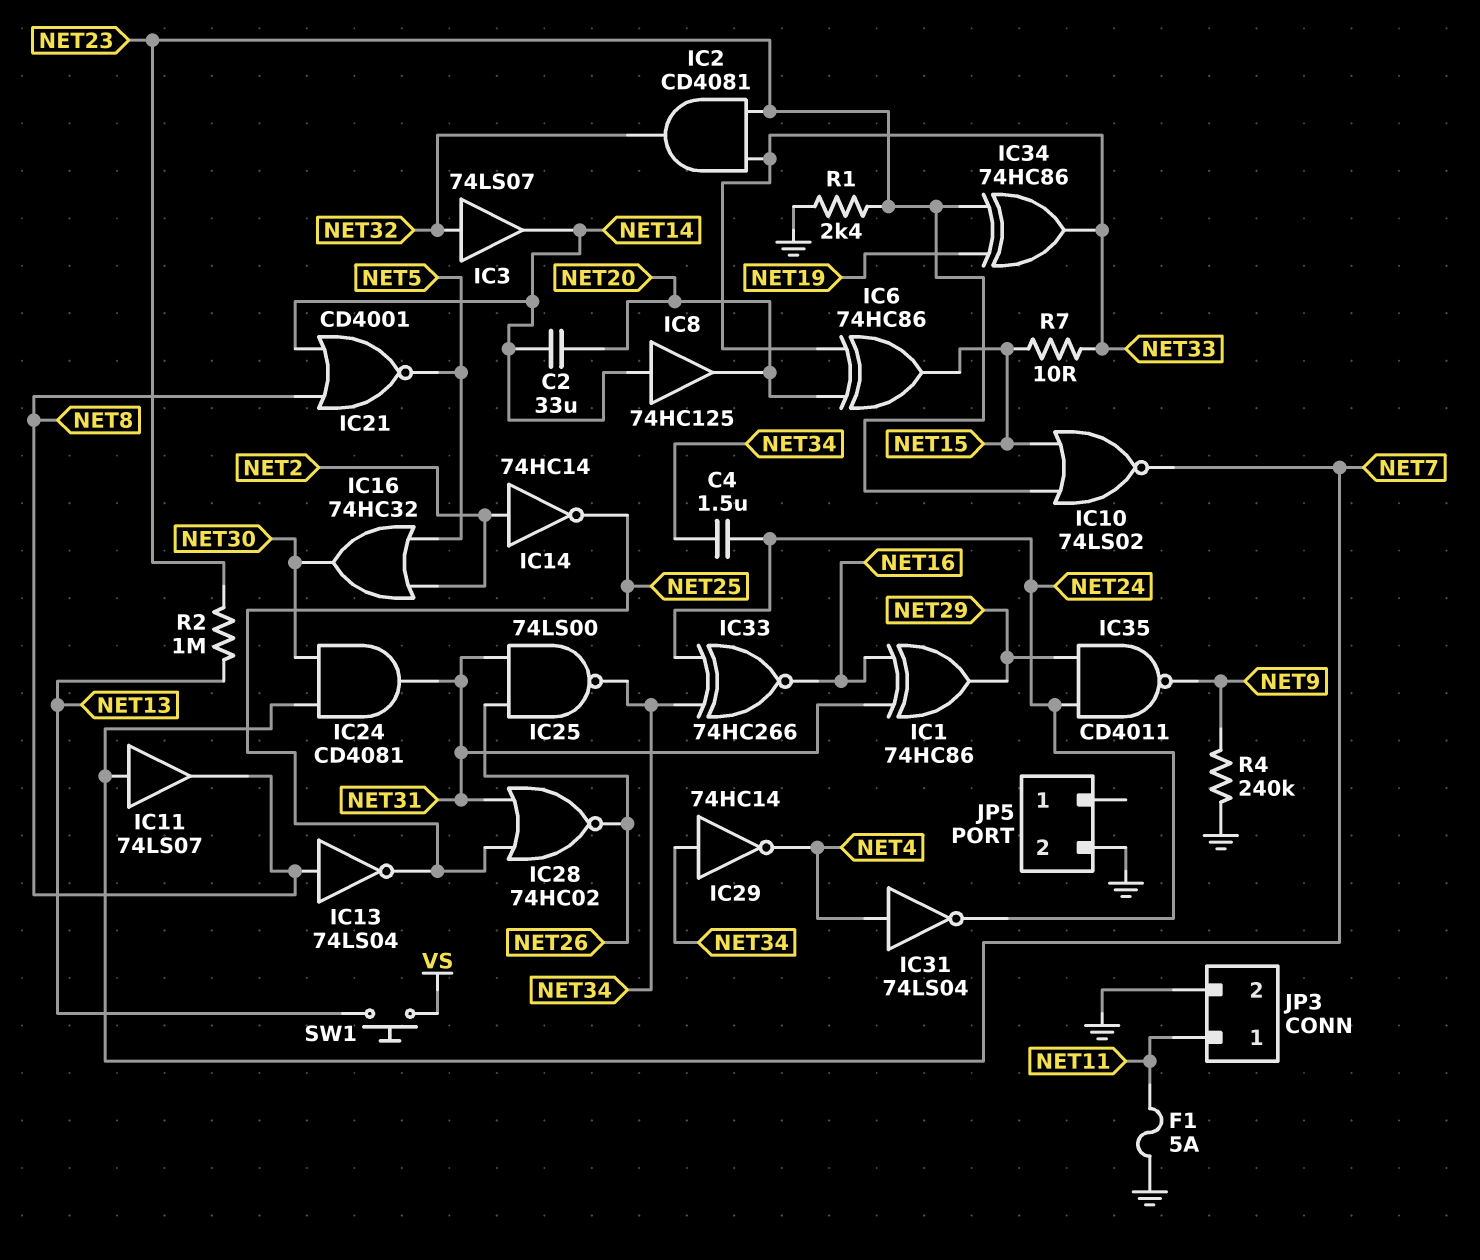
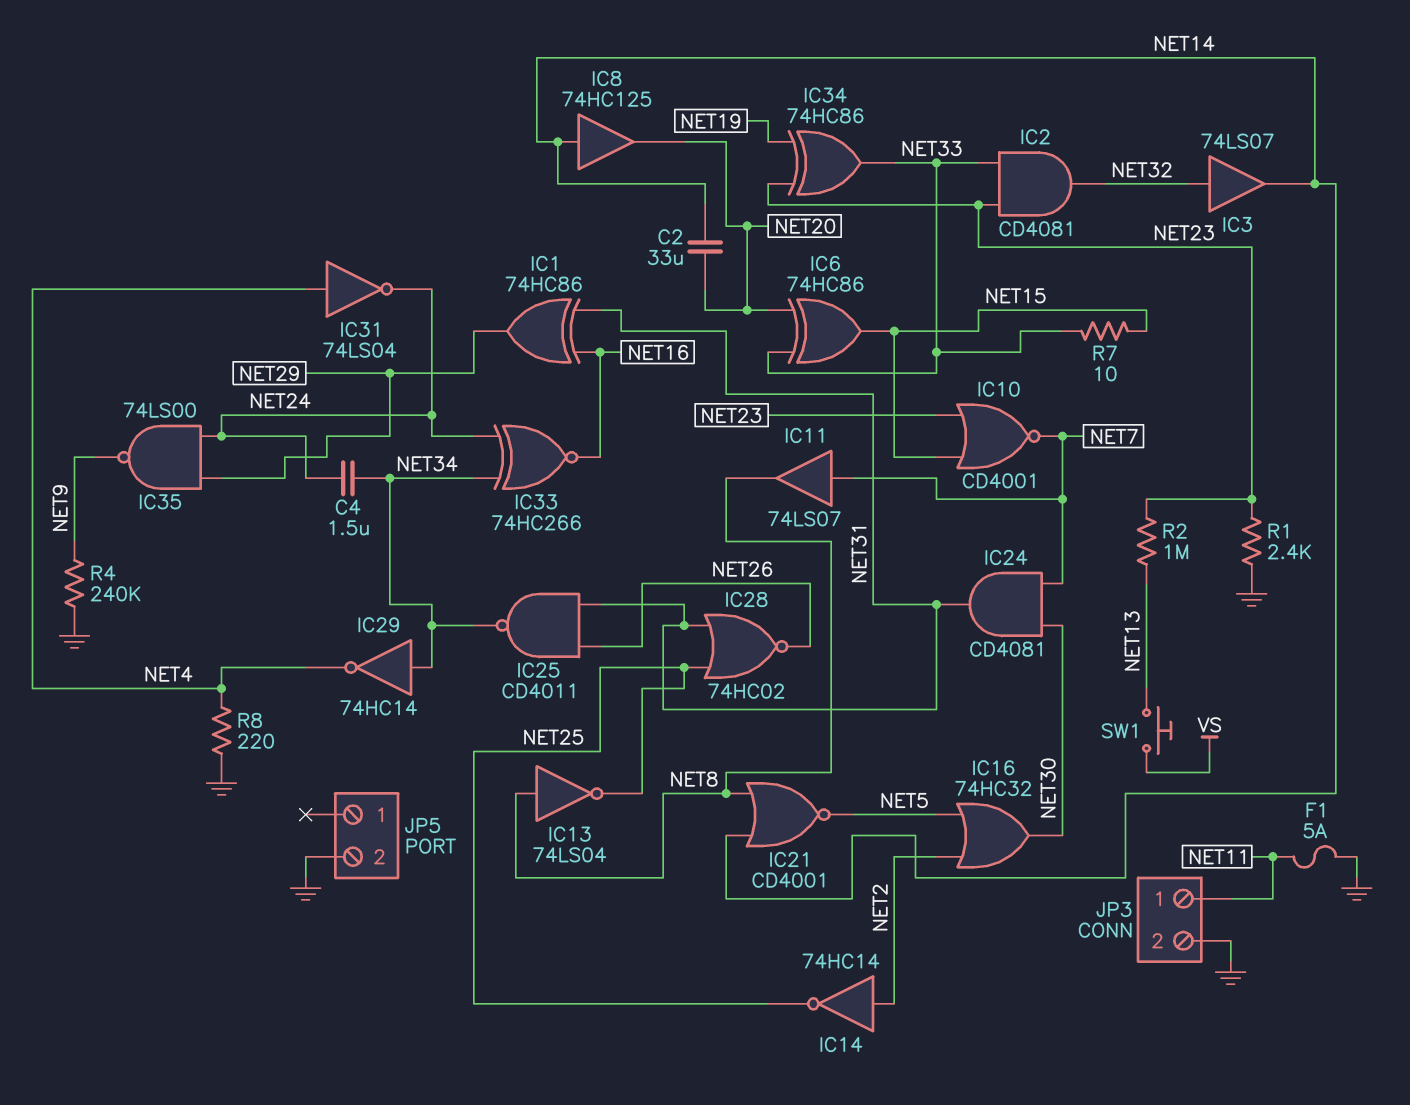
IC10: NOR 74LS02 (in NET15, in NET23, out NET7) -> NOR CD4001 (in NET15, in NET23, out NET7)
IC25: NAND 74LS00 (in NET26, in NET31, out NET34) -> NAND CD4011 (in NET26, in NET31, out NET34)
IC35: NAND CD4011 (in NET24, in NET29, out NET9) -> NAND 74LS00 (in NET24, in NET29, out NET9)
R8: none -> 220 (GND, NET4)

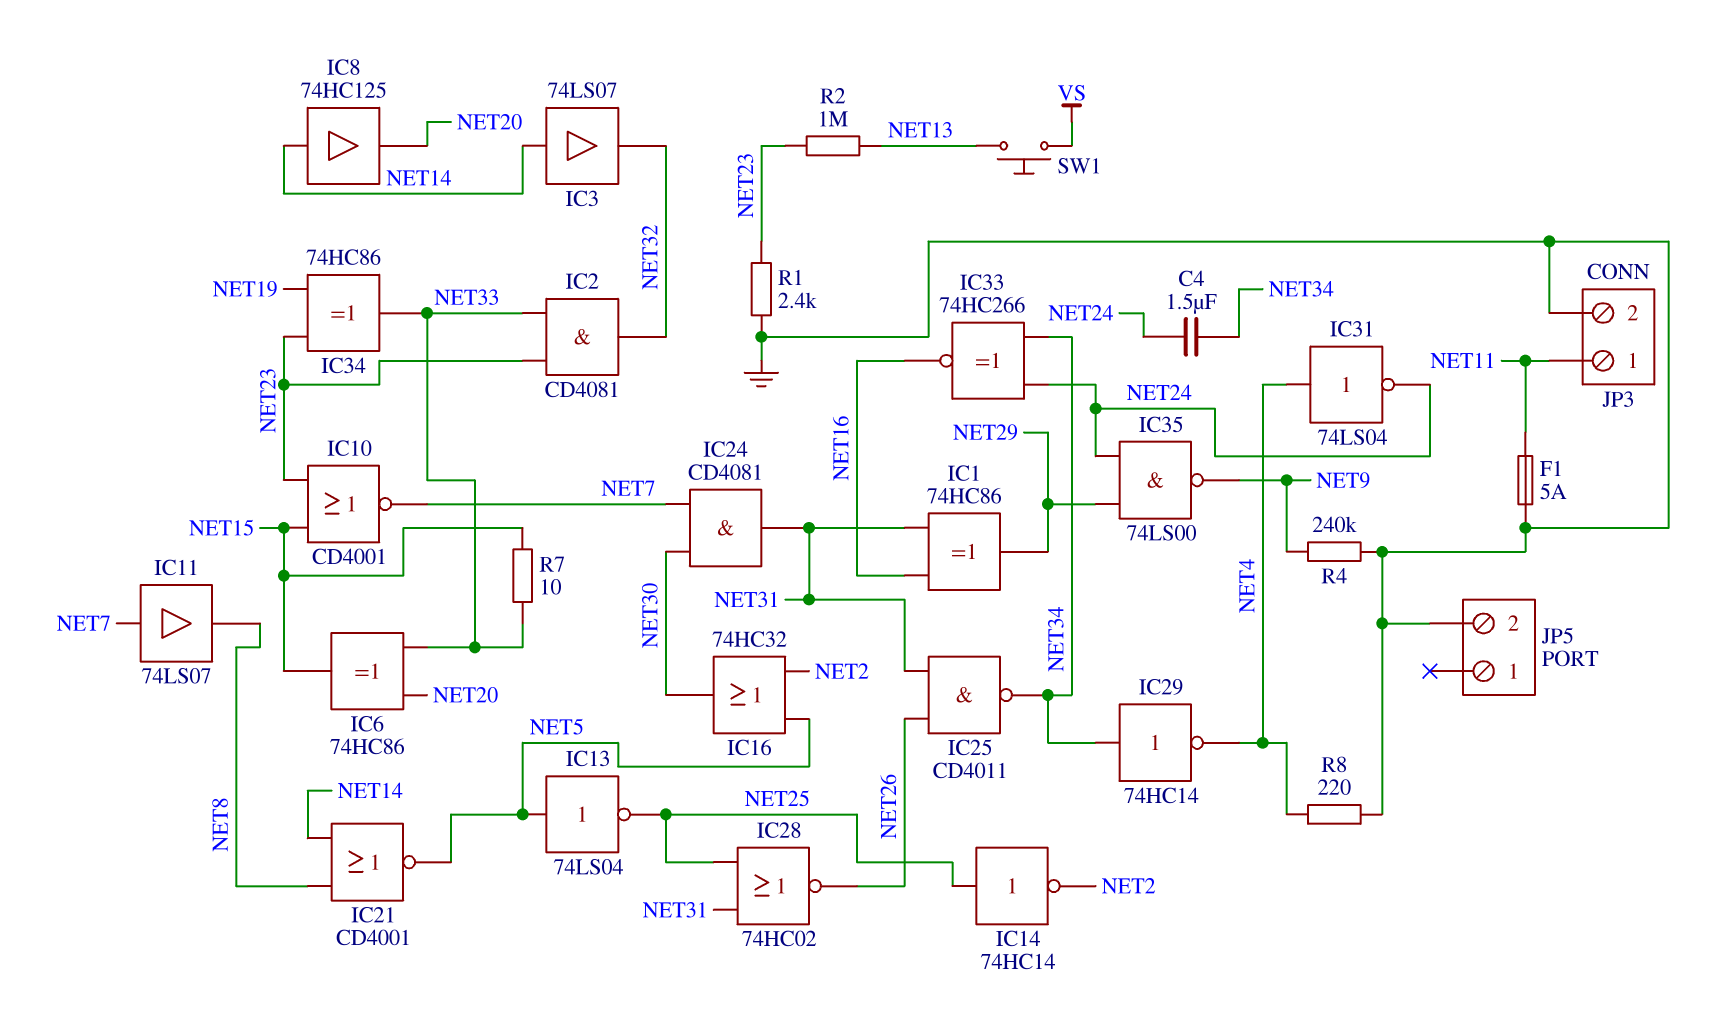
C2: 33uF (NET14, NET20) -> none
IC3: buffer 74LS07 (in NET32, out NET14) -> buffer 74LS07 (in NET14, out NET32)
IC13: NOT 74LS04 (in NET8, out NET25) -> NOT 74LS04 (in NET5, out NET25)
IC14: NOT 74HC14 (in NET2, out NET25) -> NOT 74HC14 (in NET25, out NET2)

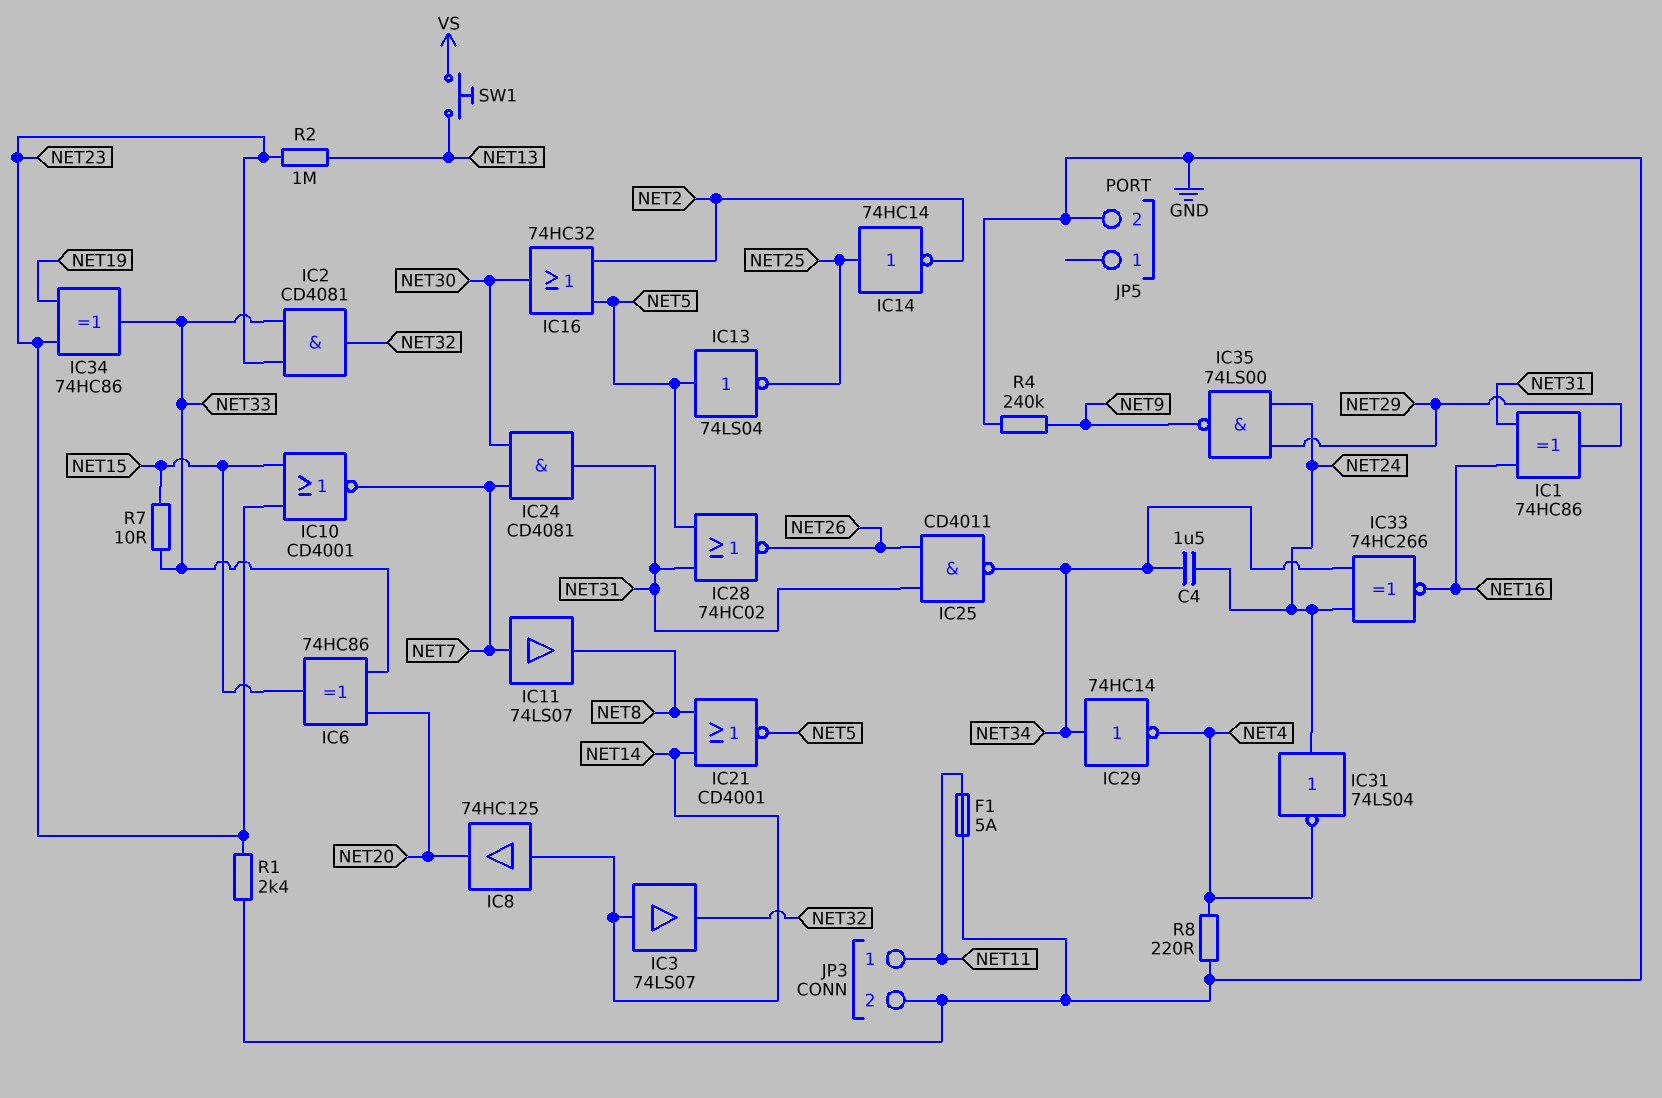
IC28: NOR 74HC02 (in NET25, in NET31, out NET26) -> NOR 74HC02 (in NET5, in NET31, out NET26)
IC31: NOT 74LS04 (in NET4, out NET24) -> NOT 74LS04 (in NET24, out NET4)

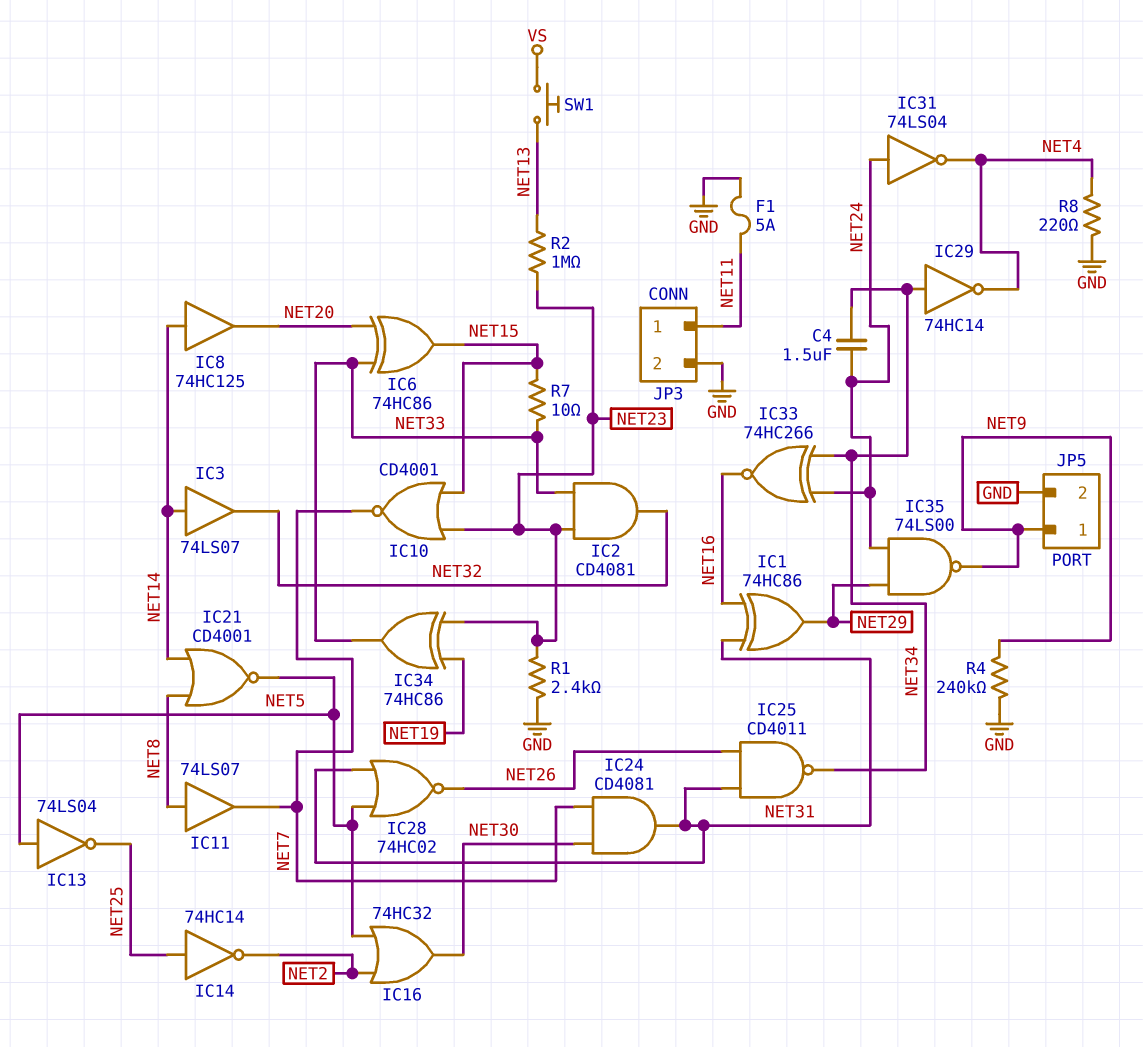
IC11: buffer 74LS07 (in NET7, out NET8) -> buffer 74LS07 (in NET8, out NET7)
JP5 pin 1: none -> NET9

